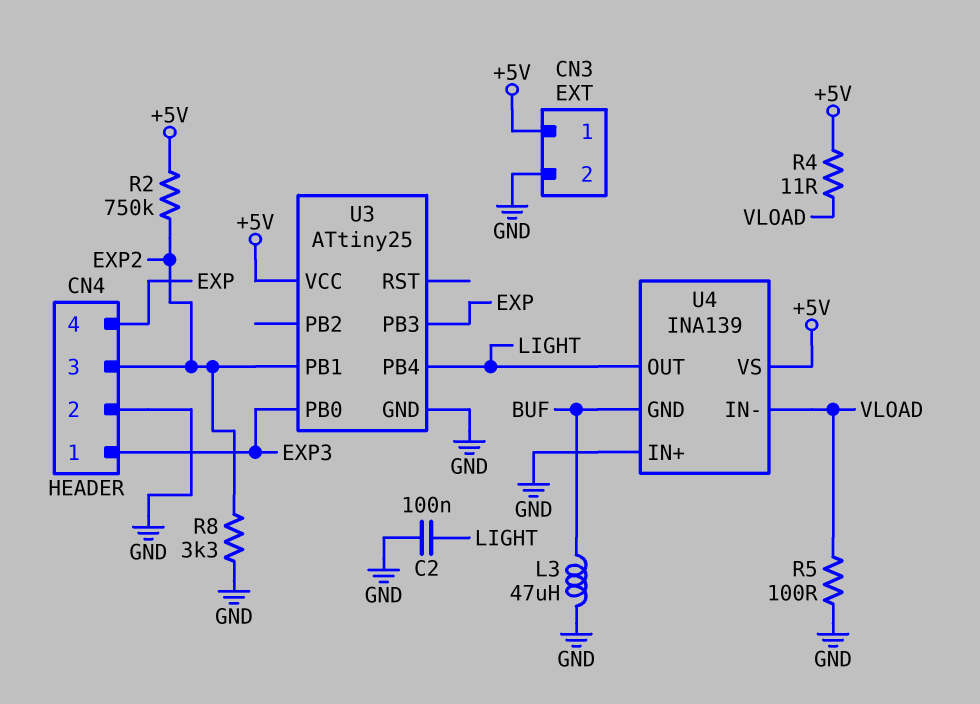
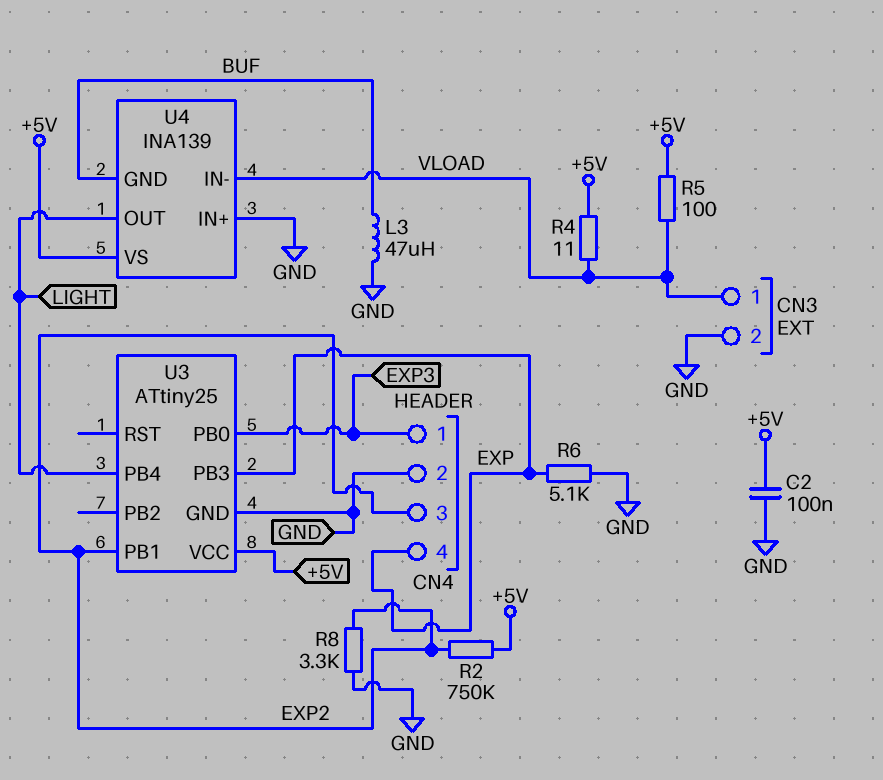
C2: 100nF (GND, LIGHT) -> 100nF (+5V, GND)
CN3 pin 1: +5V -> VLOAD
R5: 100 (GND, VLOAD) -> 100 (+5V, VLOAD)
R6: none -> 5.1k (EXP, GND)

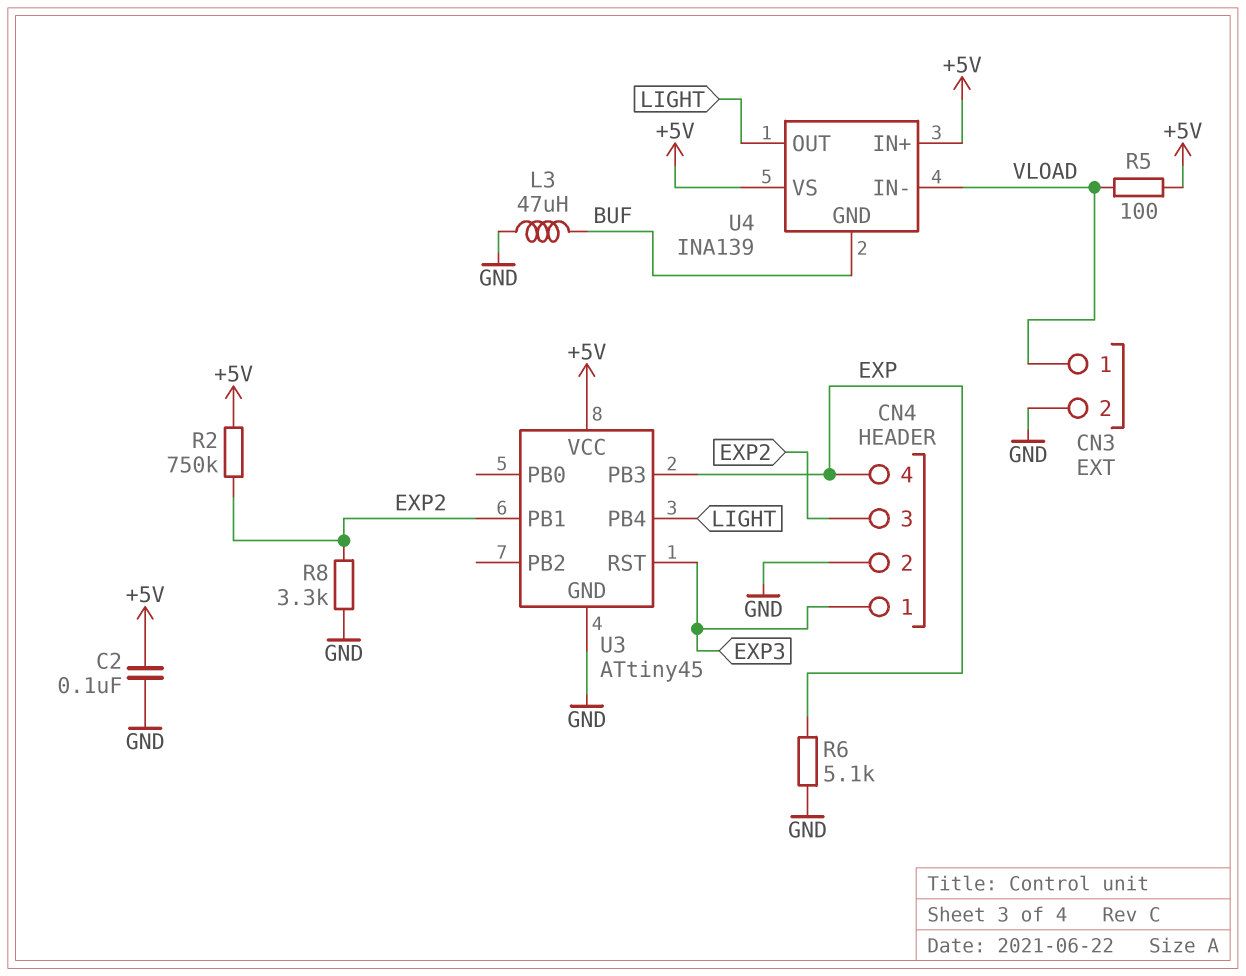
R4: 11 (+5V, VLOAD) -> none
U3: ATtiny25 -> ATtiny45
U3 pin PB0: EXP3 -> none
U3 pin RST: none -> EXP3
U4 pin IN+: GND -> +5V

